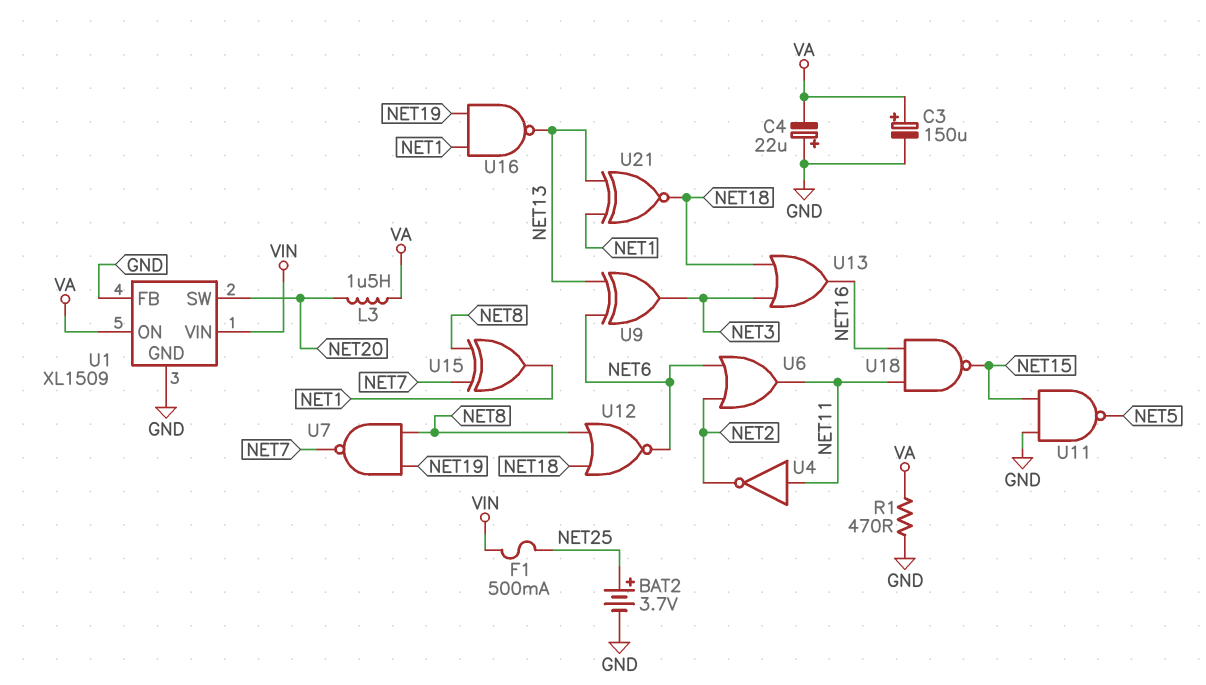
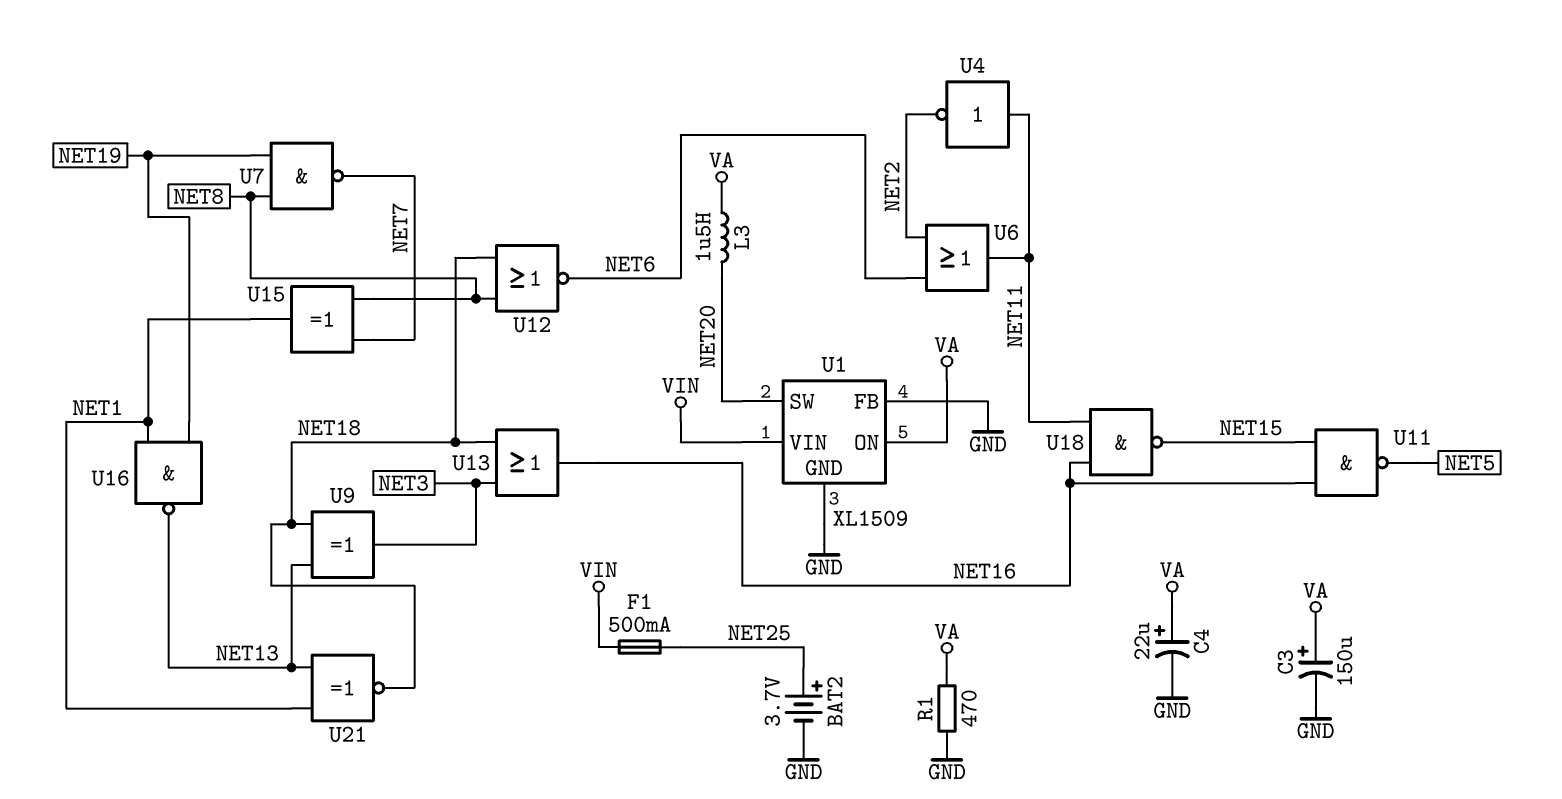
C4: 22uF (plus GND, minus VA) -> 22uF (plus VA, minus GND)
U9: XOR (in NET6, in NET13, out NET3) -> XOR (in NET13, in NET18, out NET3)
U11: NAND (in GND, in NET15, out NET5) -> NAND (in NET15, in NET16, out NET5)

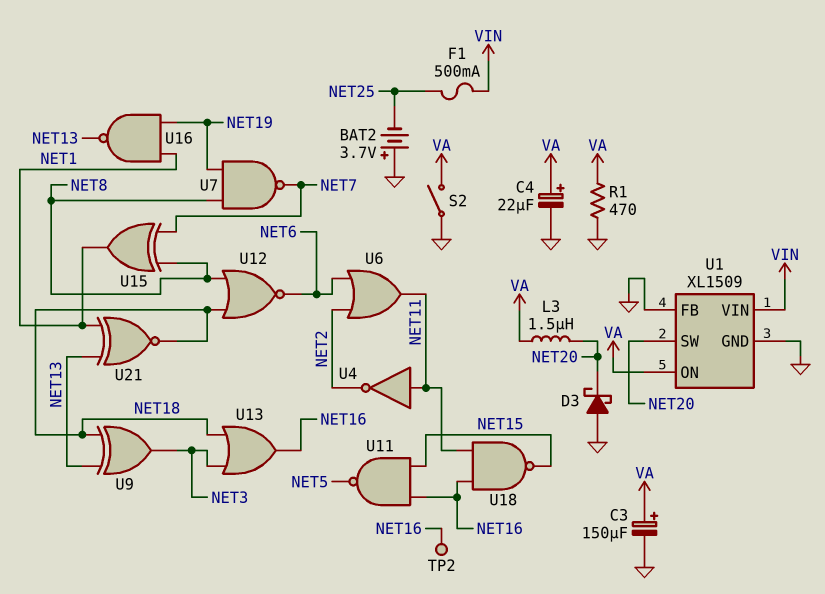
BAT2: 3.7V (plus NET25, minus GND) -> 3.7V (plus GND, minus NET25)
D3: none -> schottky (A GND, K NET20)
S2: none -> switch (GND, VA)
TP2: none -> test point (NET16)

